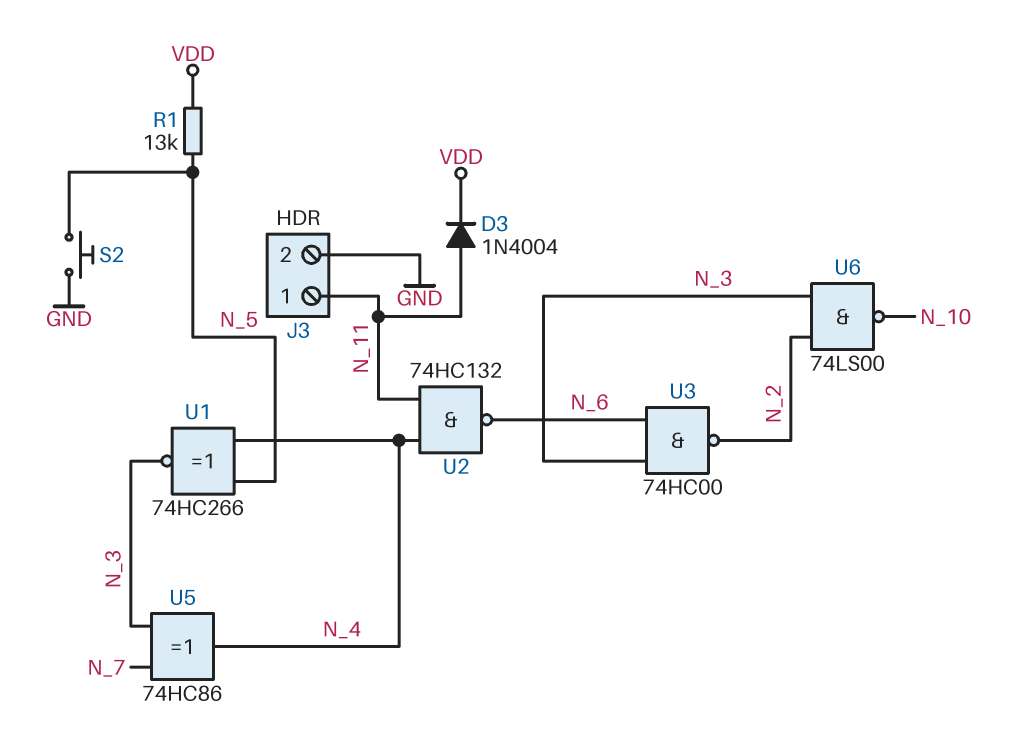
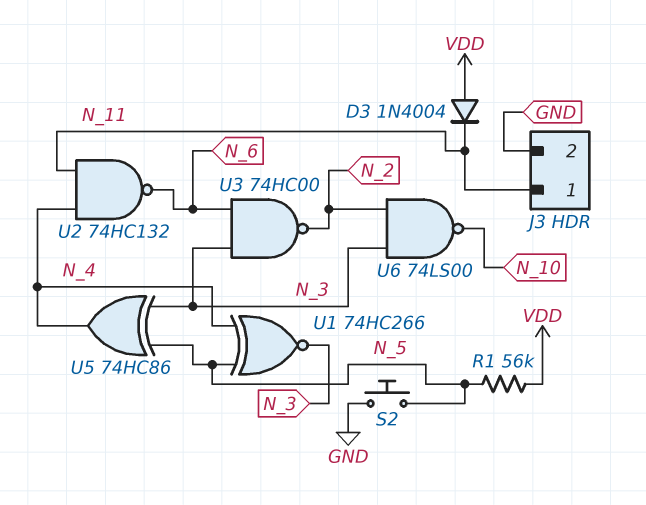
D3: diode 1N4004 (A N_11, K VDD) -> diode 1N4004 (A VDD, K N_11)
R1: 13k (N_5, VDD) -> 56k (N_5, VDD)
U5: XOR 74HC86 (in N_3, in N_7, out N_4) -> XOR 74HC86 (in N_3, in N_5, out N_4)

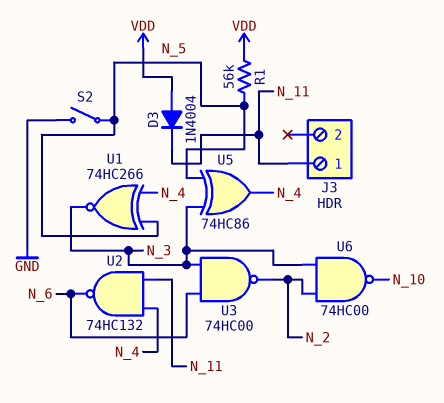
J3 pin 2: GND -> none
S2: button (GND, N_5) -> switch (GND, N_5)
U6: NAND 74LS00 (in N_2, in N_3, out N_10) -> NAND 74HC00 (in N_2, in N_3, out N_10)

